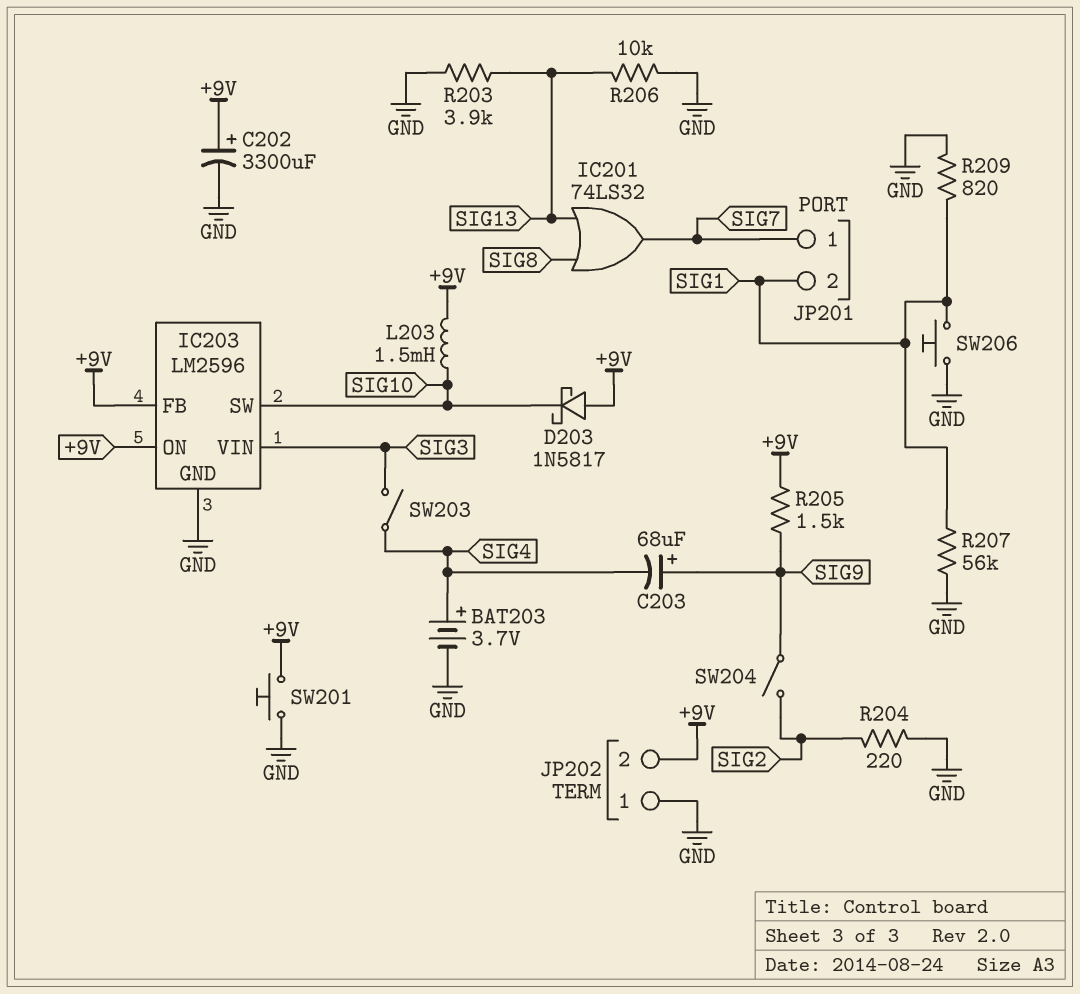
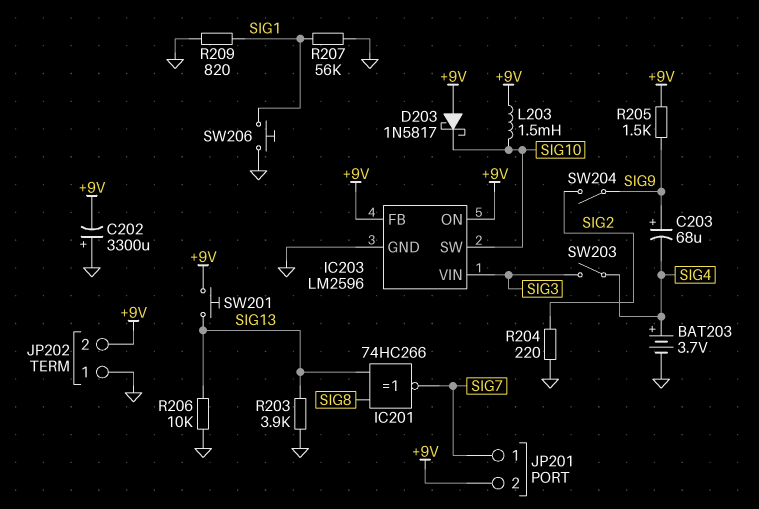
C202: 3300uF (plus +9V, minus GND) -> 3300uF (plus GND, minus +9V)
IC201: OR 74LS32 (in SIG8, in SIG13, out SIG7) -> XNOR 74HC266 (in SIG8, in SIG13, out SIG7)
JP201 pin 2: SIG1 -> +9V
SW201: button (+9V, GND) -> button (+9V, SIG13)

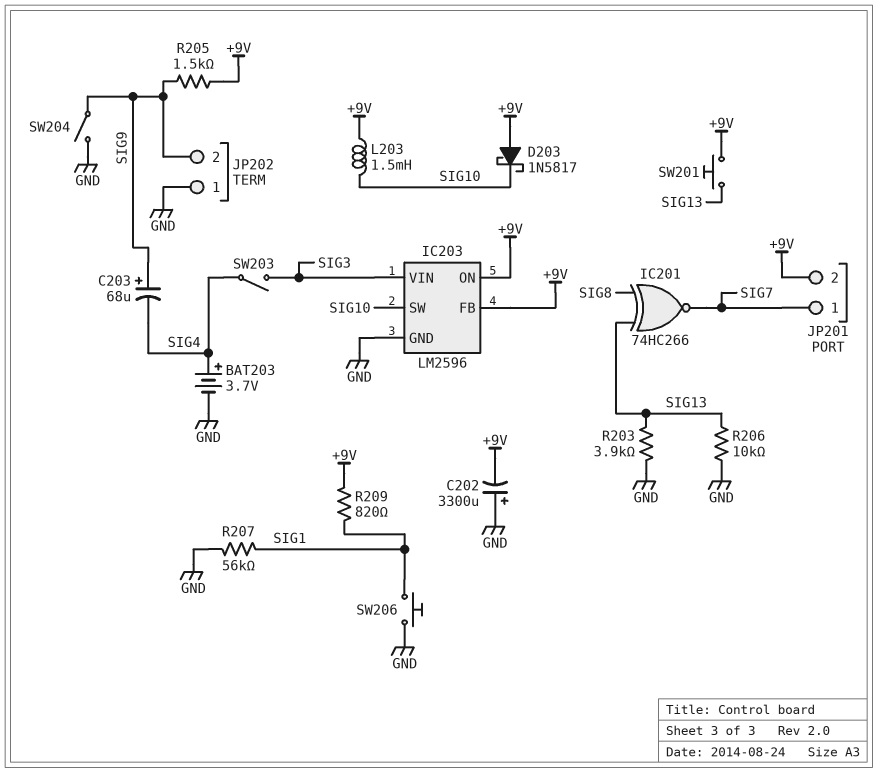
JP202 pin 2: +9V -> SIG9
R204: 220 (GND, SIG2) -> none
R209: 820 (GND, SIG1) -> 820 (+9V, SIG1)
SW204: switch (SIG2, SIG9) -> switch (GND, SIG9)

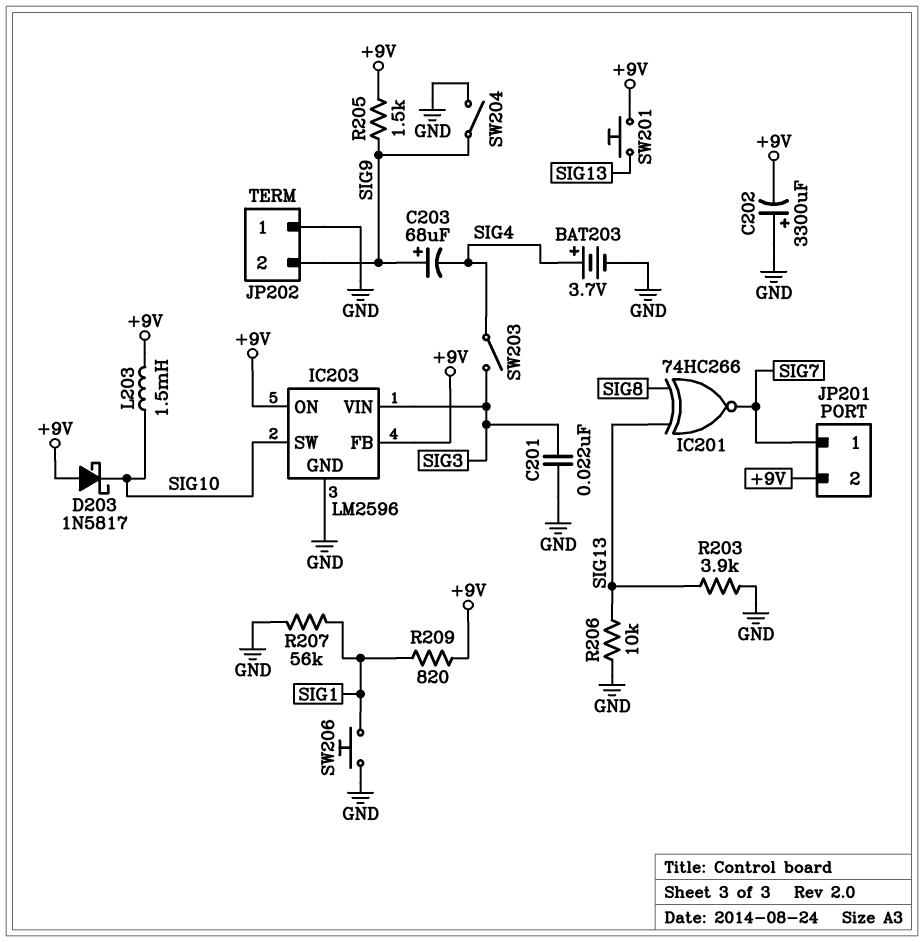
C201: none -> 22nF (GND, SIG3)

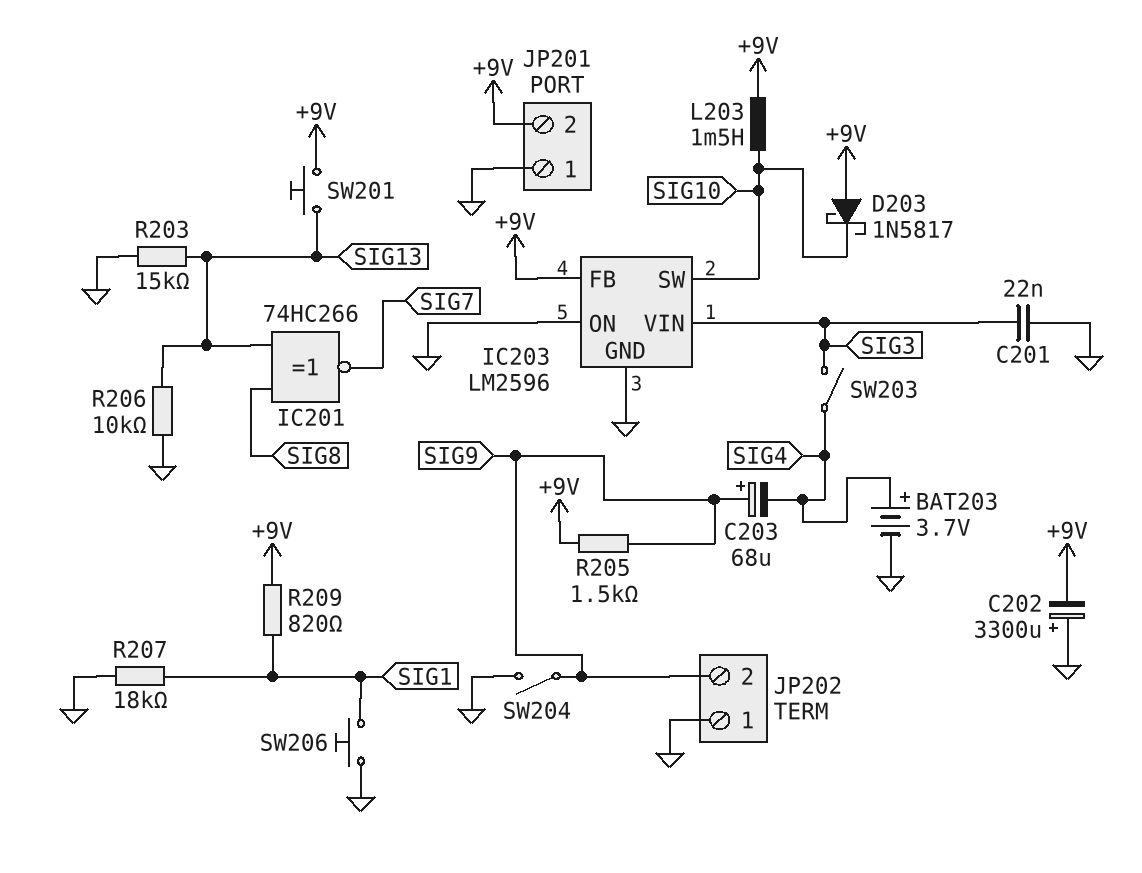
IC203 pin ON: +9V -> GND
JP201 pin 1: SIG7 -> GND
R203: 3.9k (GND, SIG13) -> 15k (GND, SIG13)
R207: 56k (GND, SIG1) -> 18k (GND, SIG1)

